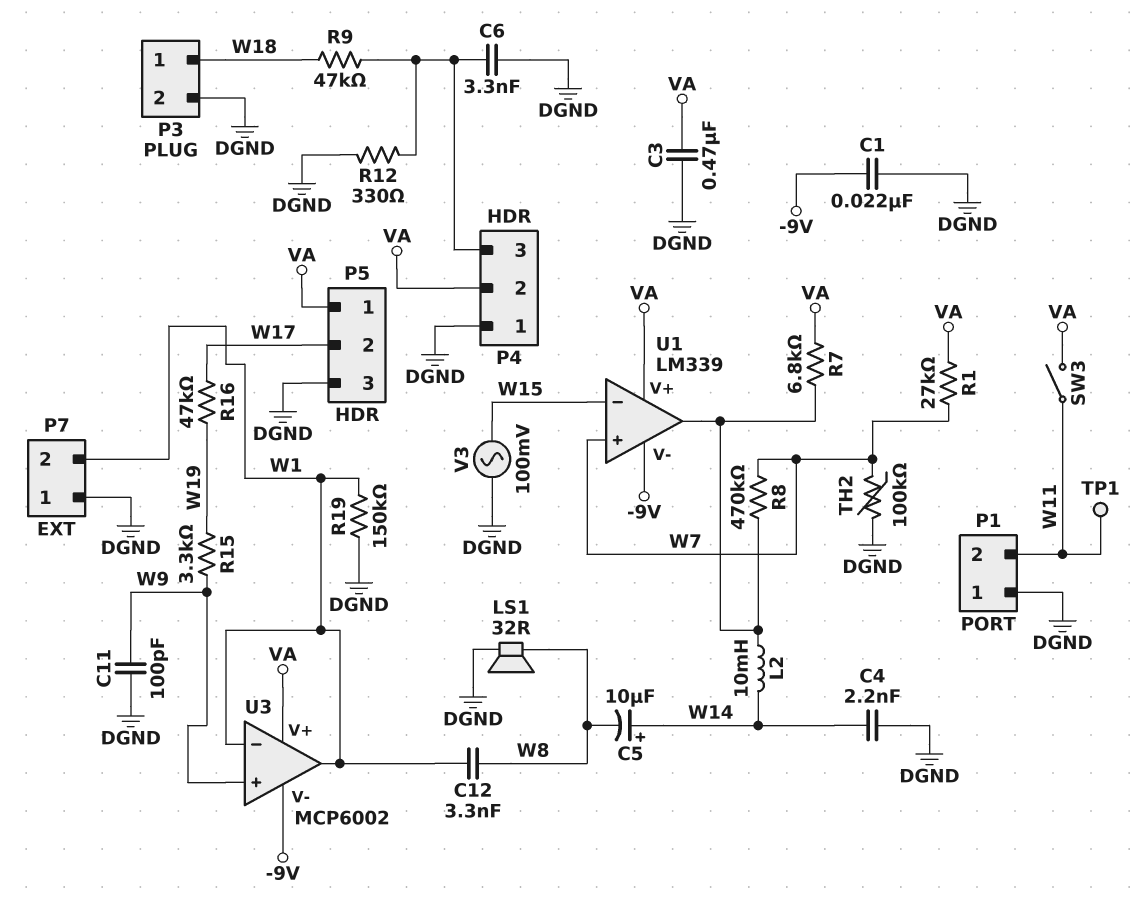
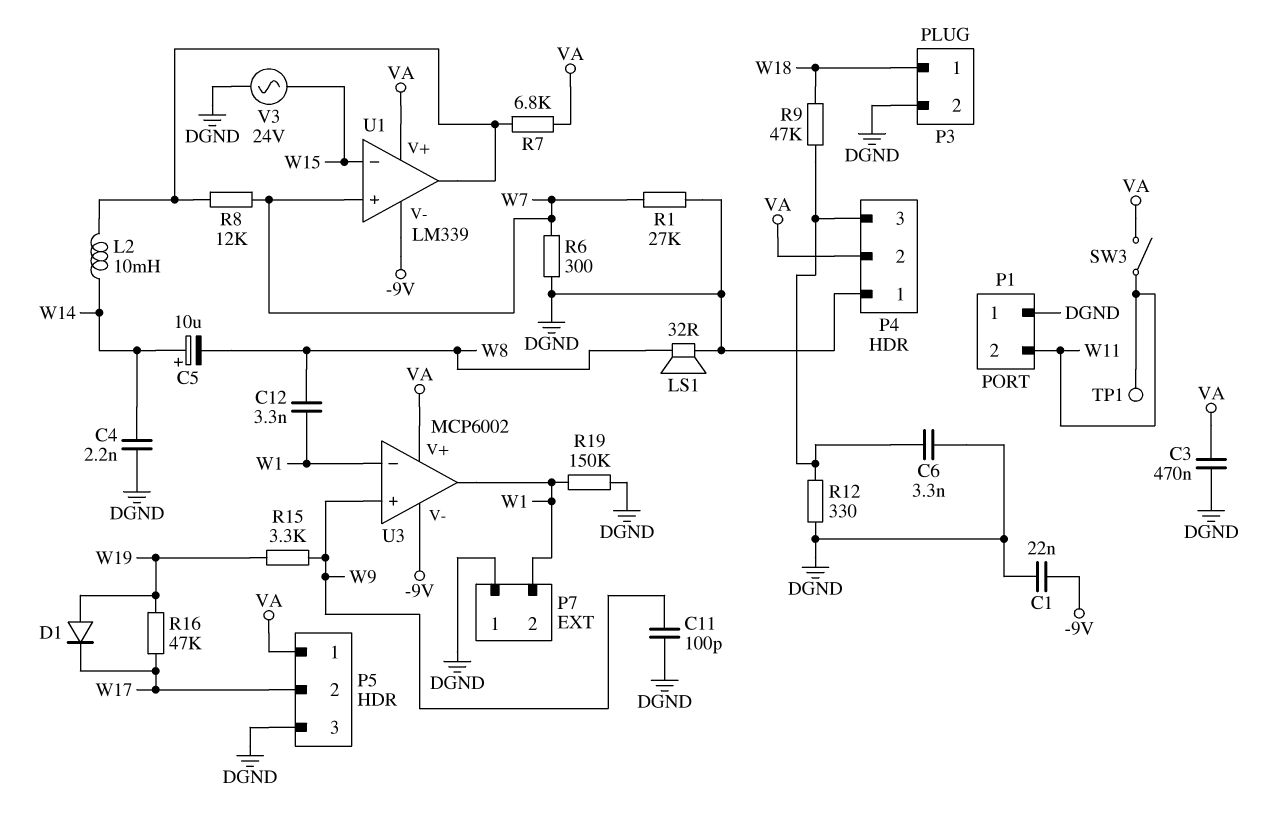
D1: none -> diode (A W19, K W17)
R1: 27k (VA, W7) -> 27k (DGND, W7)
R6: none -> 300 (DGND, W7)
R8: 470k (U1/out, W7) -> 12k (U1/out, W7)
TH2: 100k (DGND, W7) -> none
V3: AC 100mV (DGND, W15) -> AC 24V (DGND, W15)

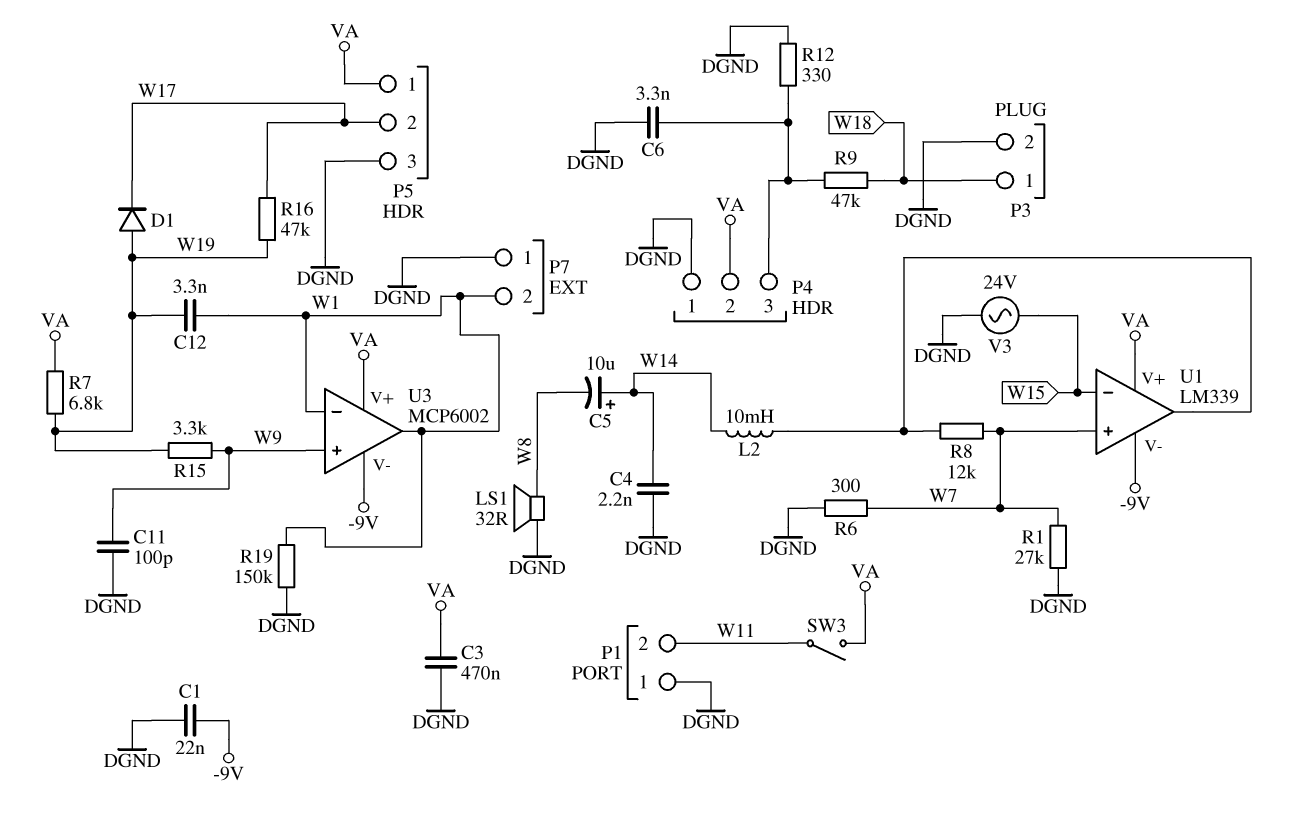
C12: 3.3nF (W1, W8) -> 3.3nF (W1, W19)
R7: 6.8k (U1/out, VA) -> 6.8k (VA, W19)
TP1: test point (W11) -> none

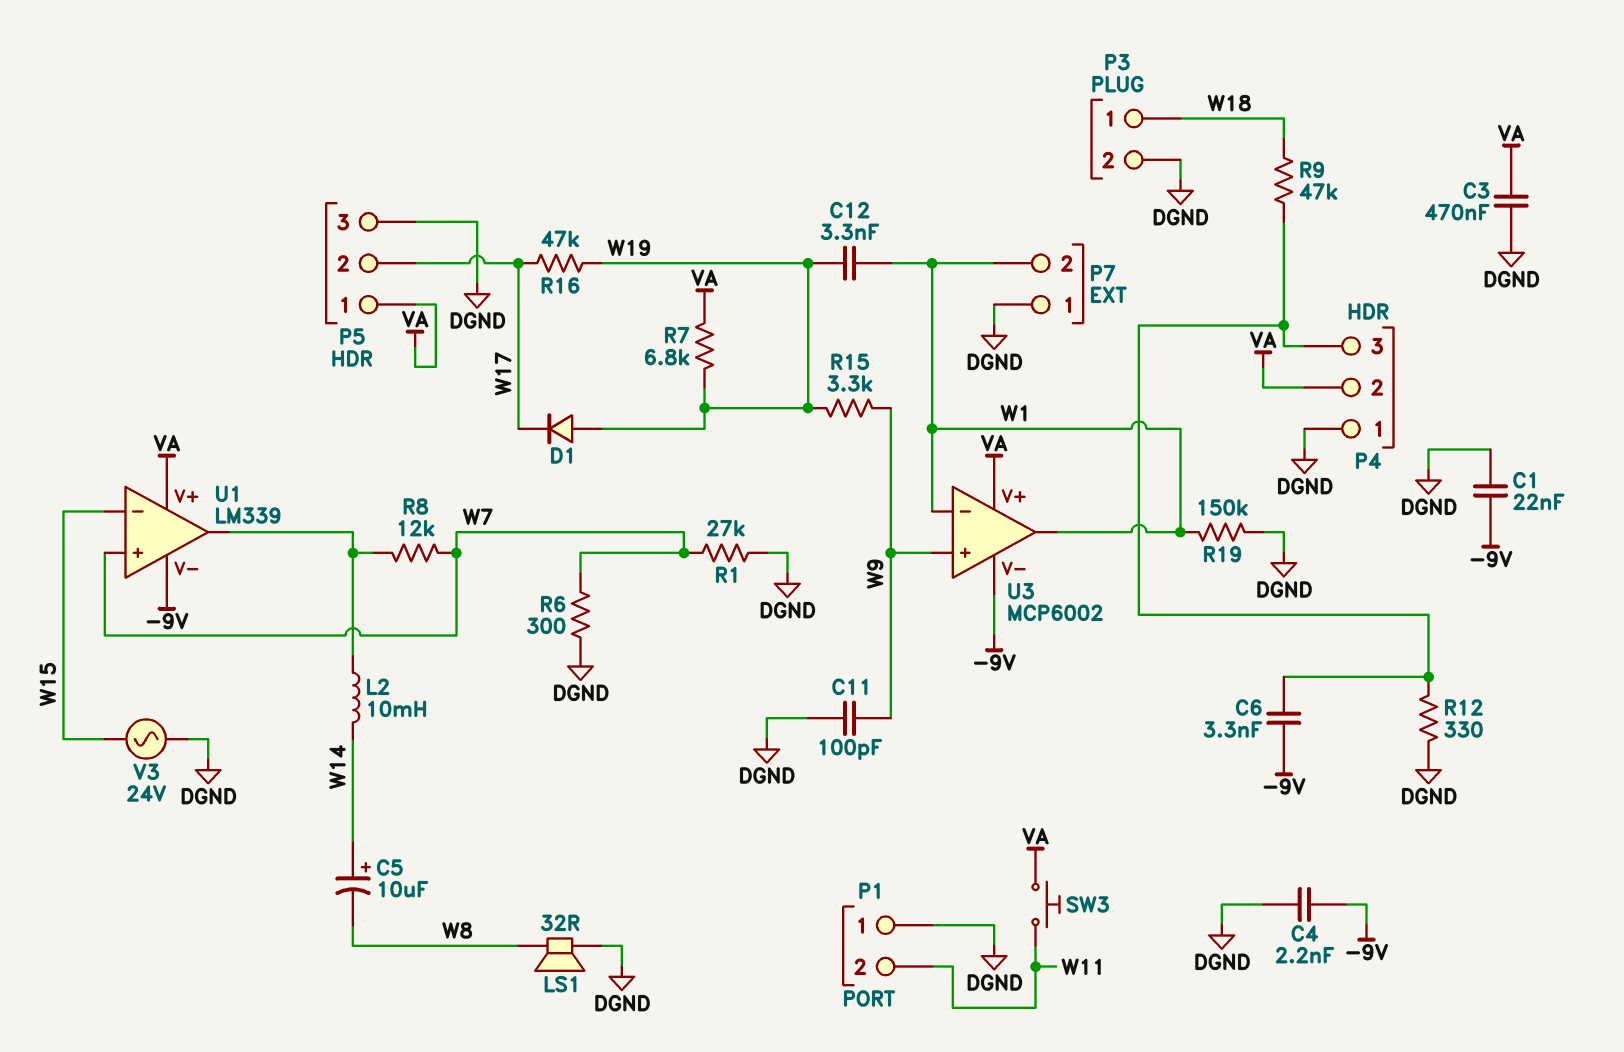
C4: 2.2nF (DGND, W14) -> 2.2nF (-9V, DGND)
C6: 3.3nF (DGND, P4/3) -> 3.3nF (-9V, P4/3)
SW3: switch (VA, W11) -> button (VA, W11)

